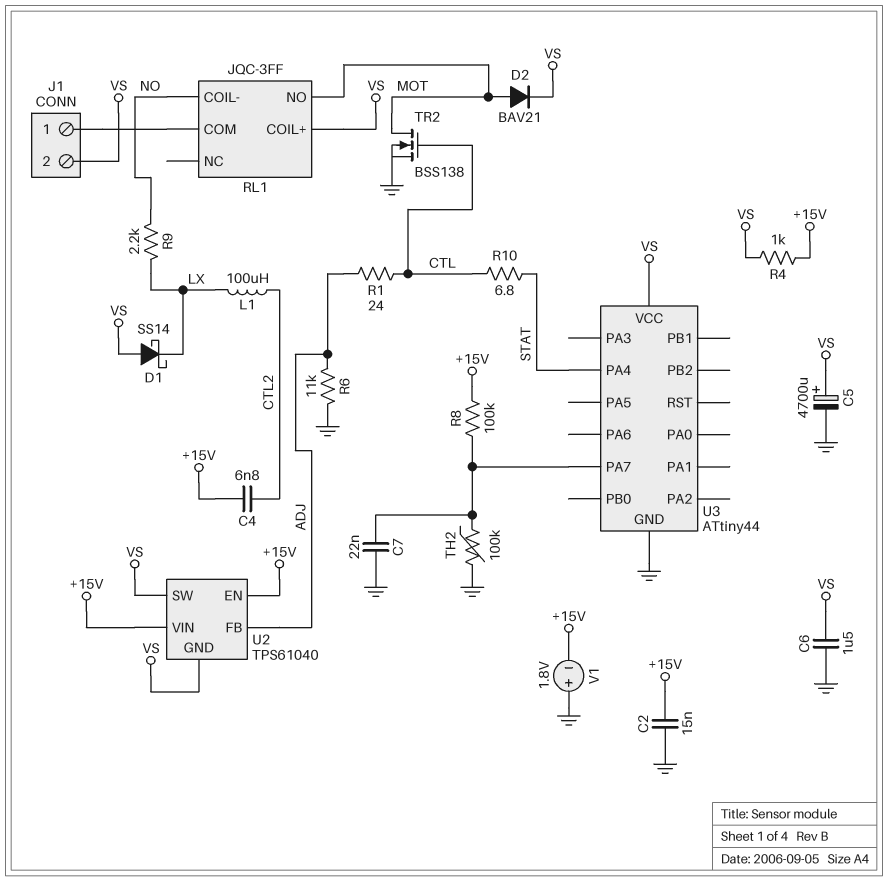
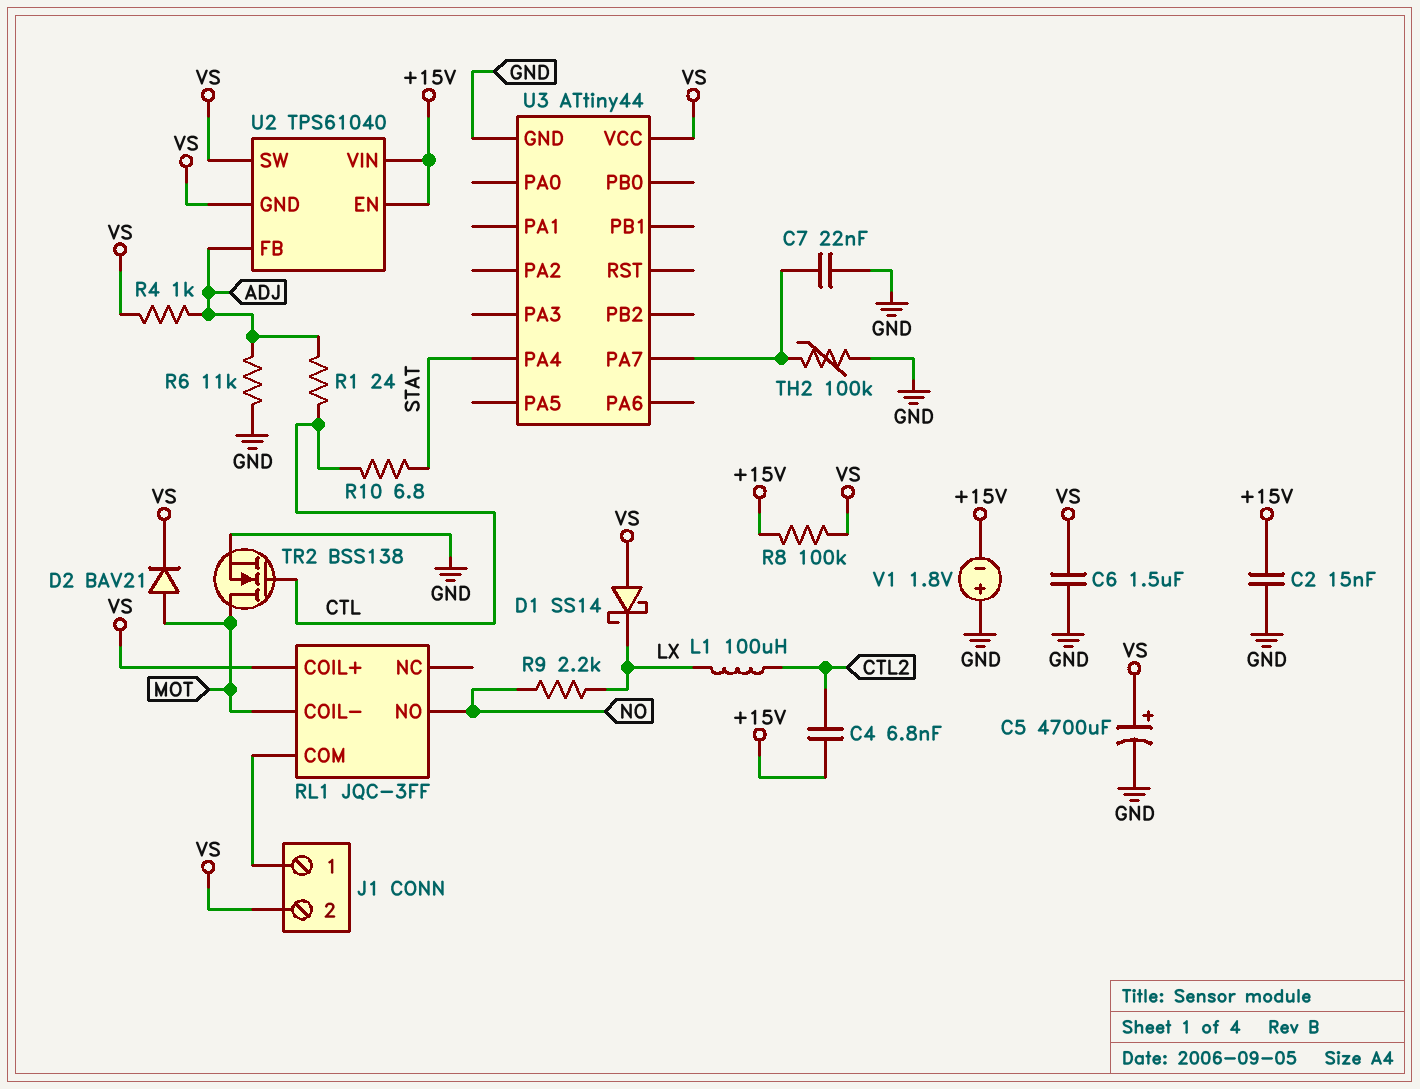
R4: 1k (+15V, VS) -> 1k (ADJ, VS)
R8: 100k (+15V, U3/PA7) -> 100k (+15V, VS)
RL1 pin COIL-: NO -> MOT
RL1 pin NO: MOT -> NO

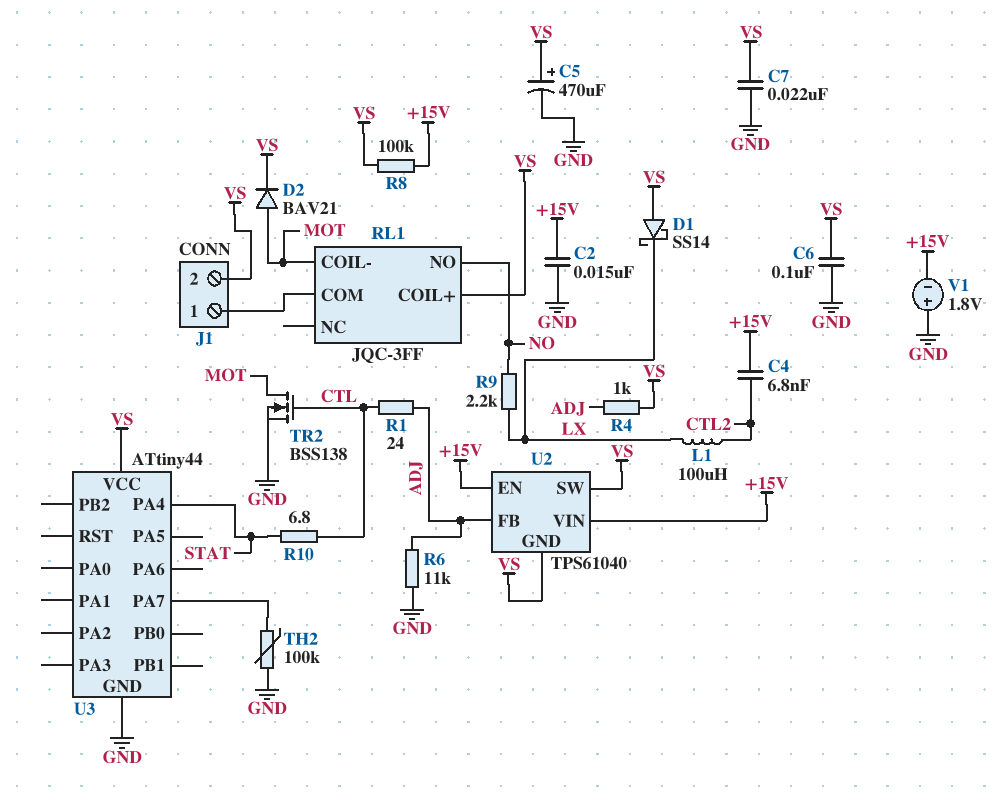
C5: 4700uF (plus VS, minus GND) -> 470uF (plus VS, minus GND)
C6: 1.5uF (GND, VS) -> 100nF (GND, VS)
C7: 22nF (GND, U3/PA7) -> 22nF (GND, VS)

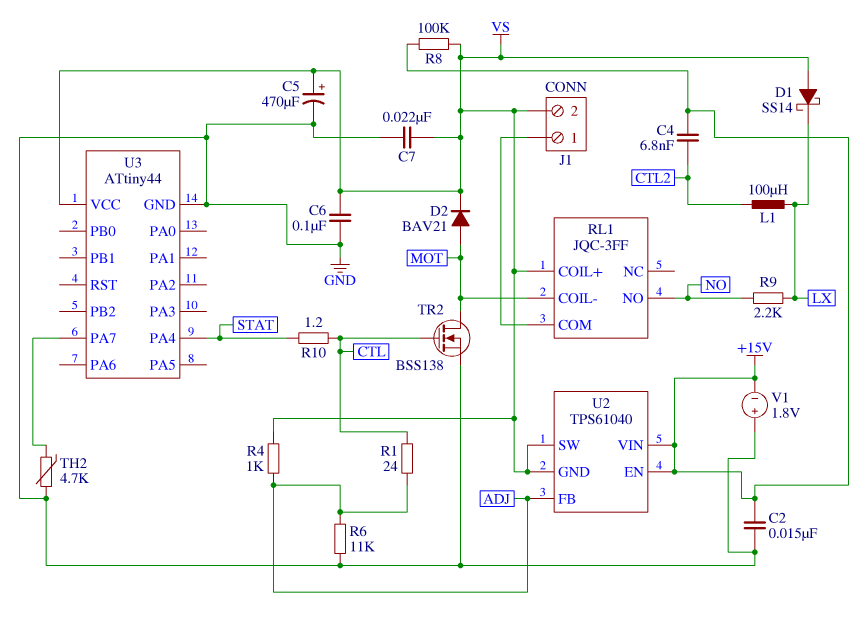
R10: 6.8 (CTL, STAT) -> 1.2 (CTL, STAT)
TH2: 100k (GND, U3/PA7) -> 4.7k (GND, U3/PA7)

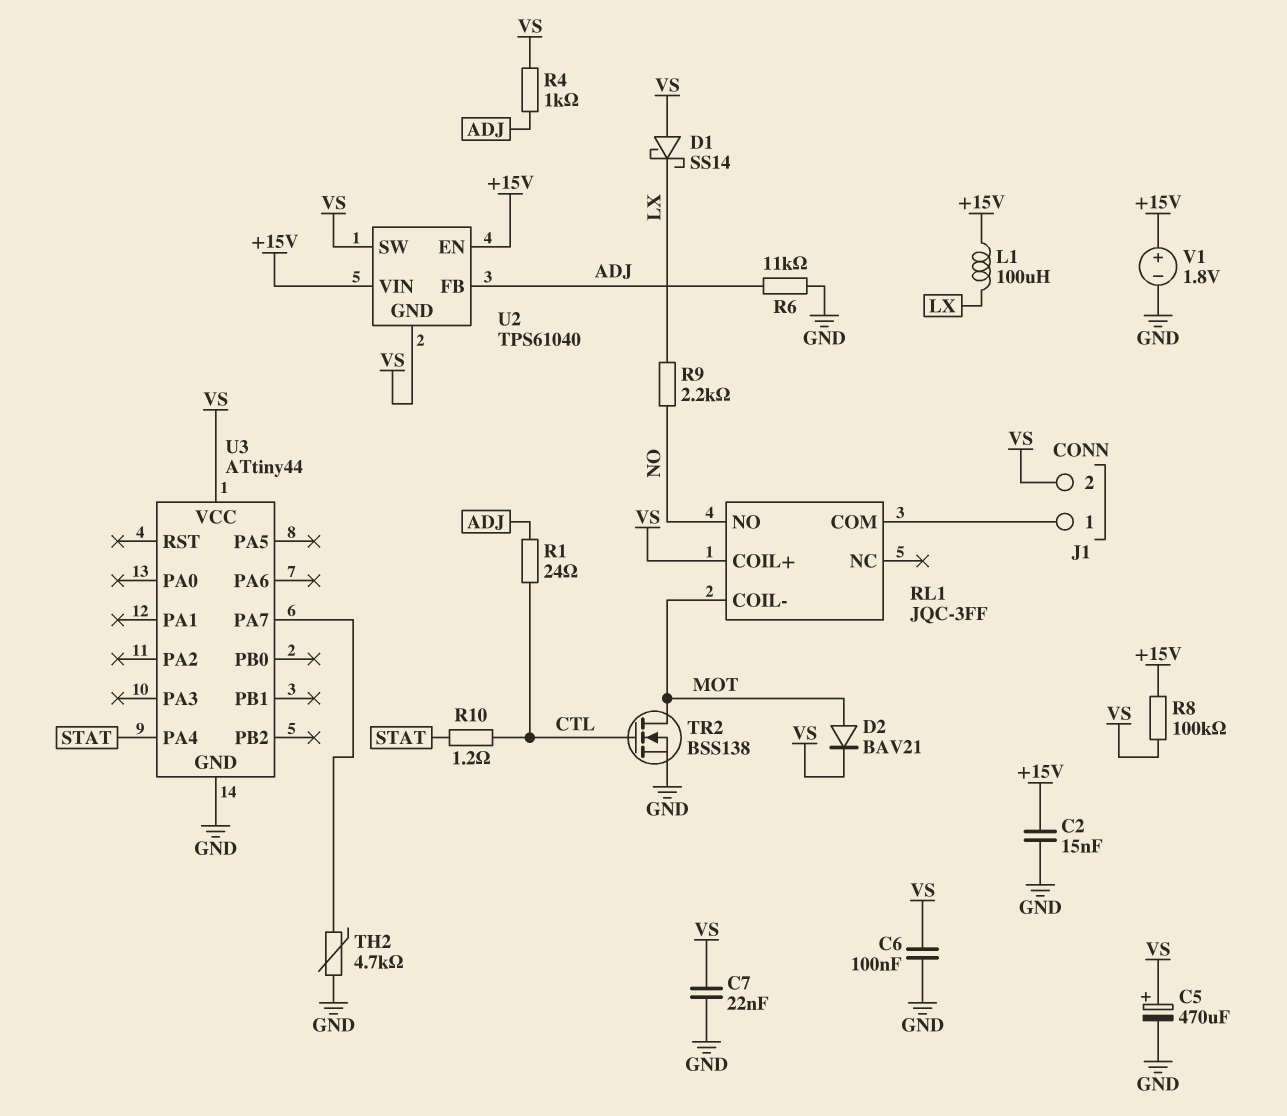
C4: 6.8nF (+15V, CTL2) -> none
L1: 100uH (CTL2, LX) -> 100uH (+15V, LX)
V1: 1.8V (plus GND, minus +15V) -> 1.8V (plus +15V, minus GND)

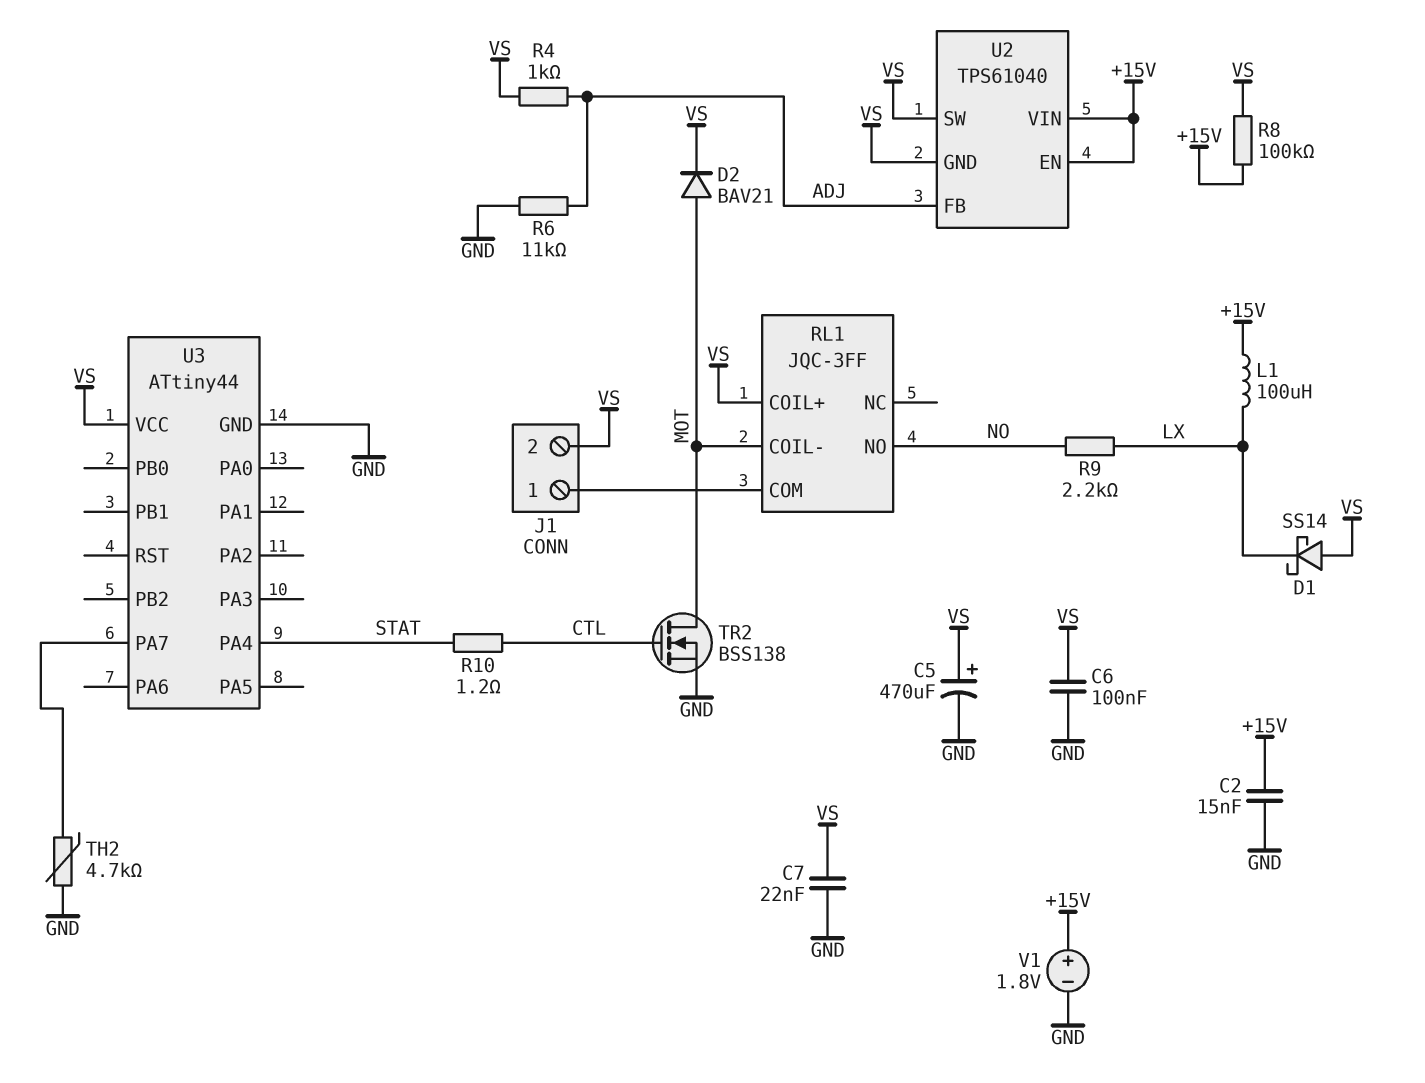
R1: 24 (ADJ, CTL) -> none

